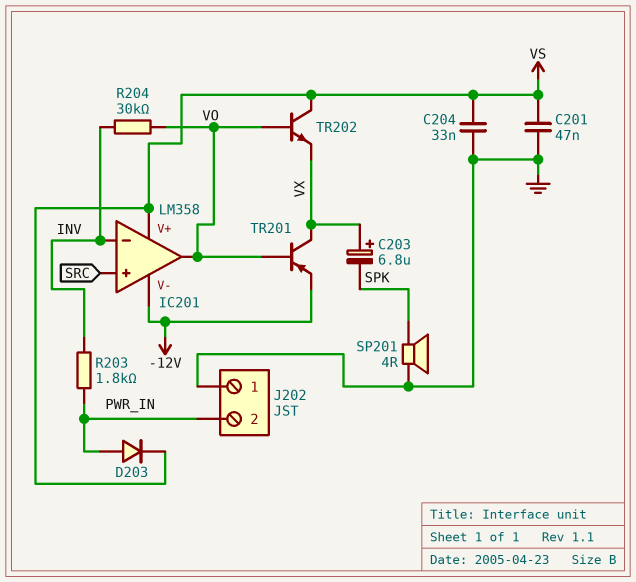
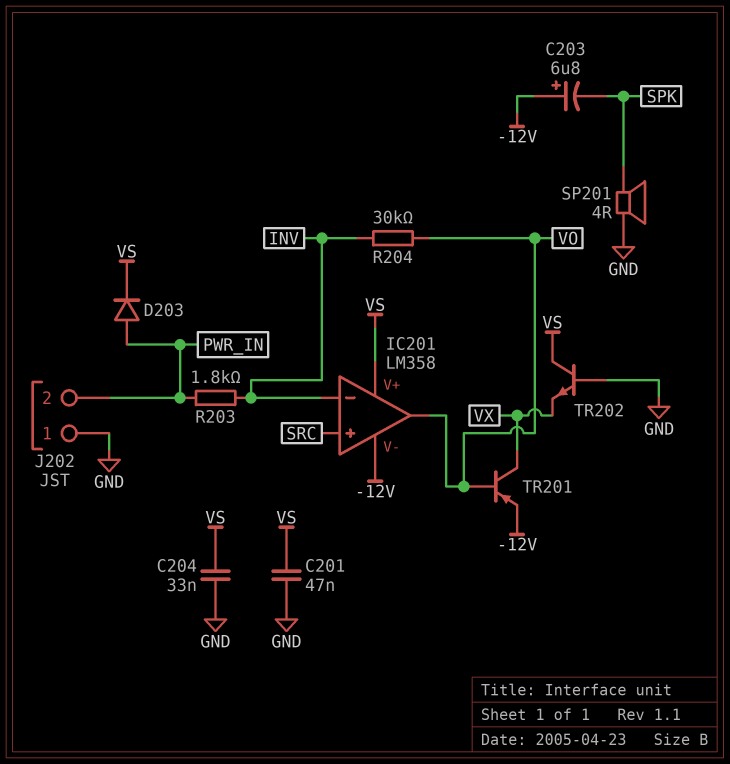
C203: 6.8uF (plus VX, minus SPK) -> 6.8uF (plus -12V, minus SPK)
TR202: NPN (B VO, C VS, E VX) -> NPN (B GND, C VS, E VX)

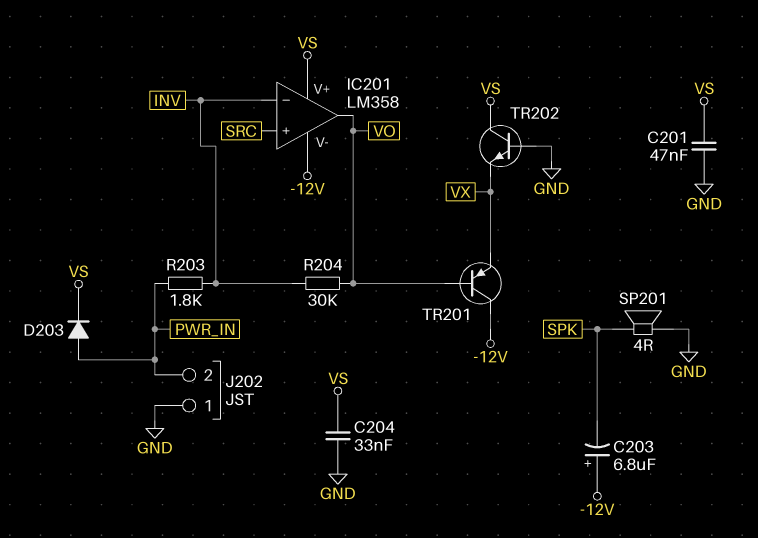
TR201: PNP (B VO, C VX, E -12V) -> PNP (B VO, C -12V, E VX)

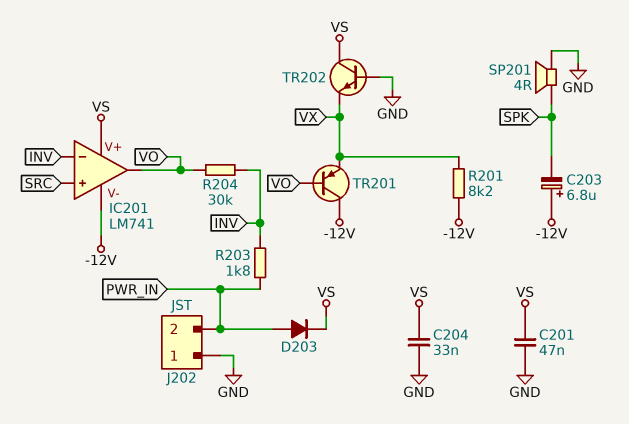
IC201: LM358 -> LM741
R201: none -> 8.2k (-12V, VX)

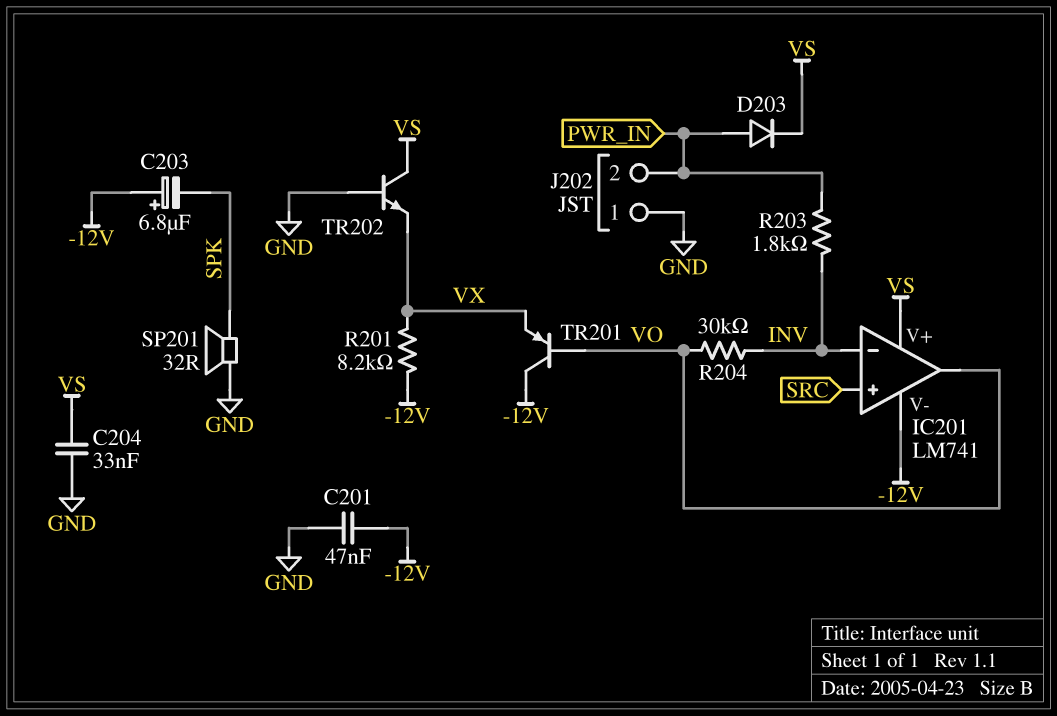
C201: 47nF (GND, VS) -> 47nF (-12V, GND)
SP201: speaker 4R (GND, SPK) -> speaker 32R (GND, SPK)

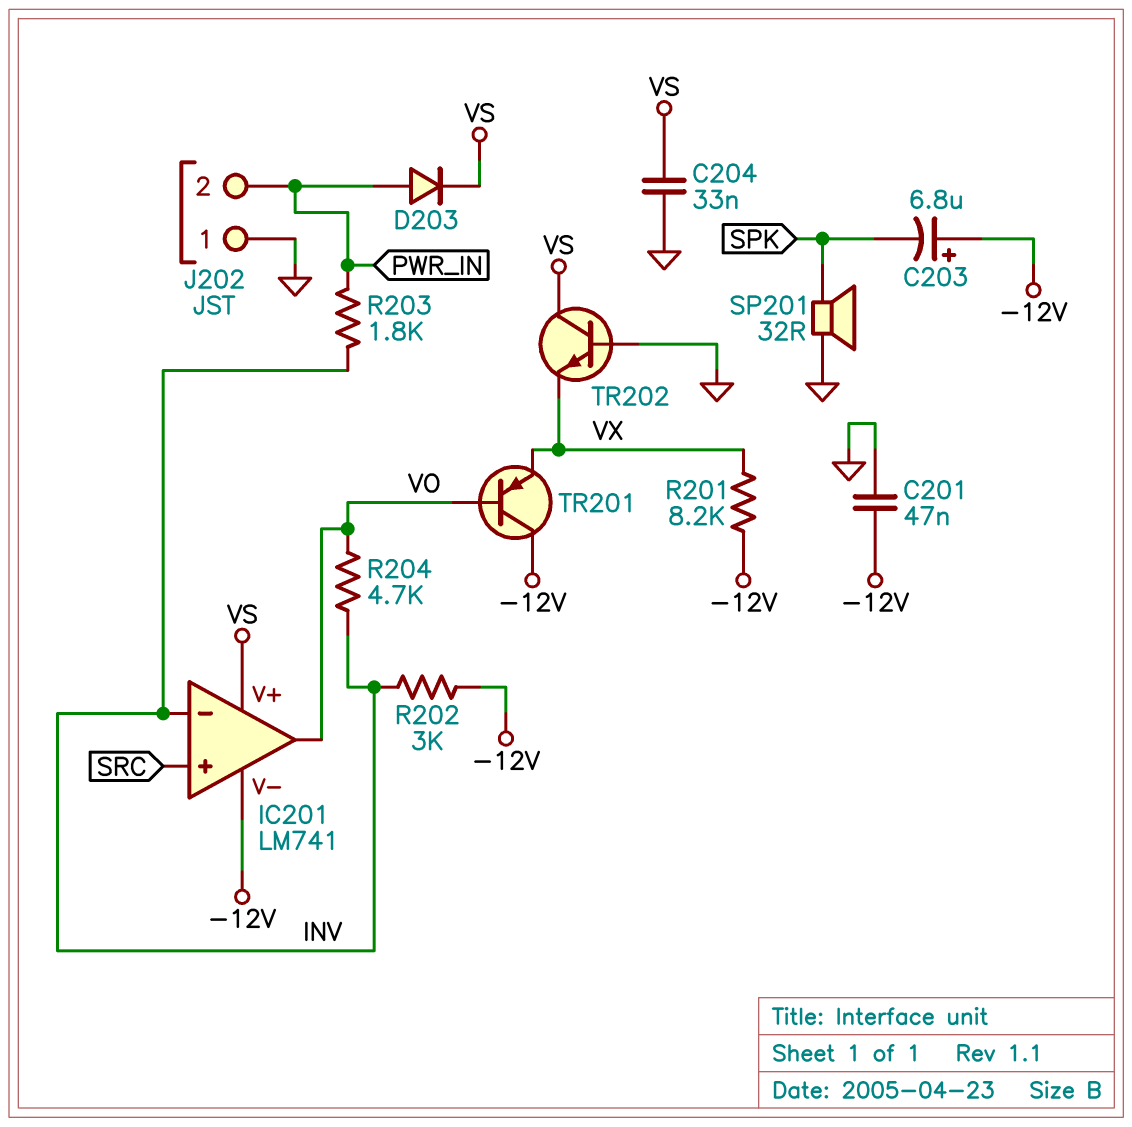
R202: none -> 3k (-12V, INV)
R204: 30k (INV, VO) -> 4.7k (INV, VO)

